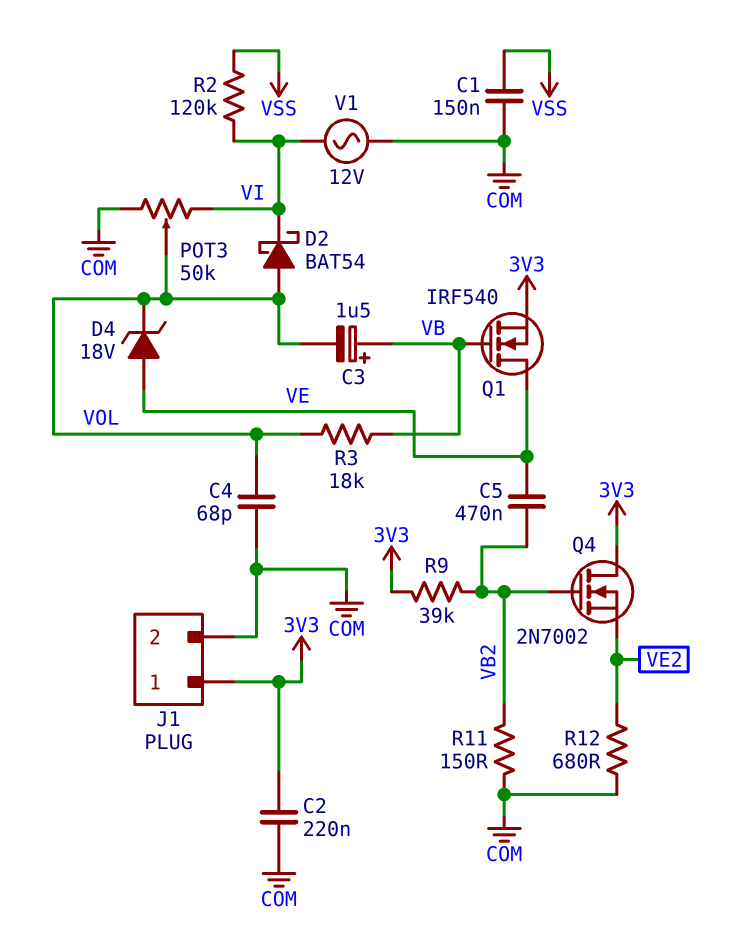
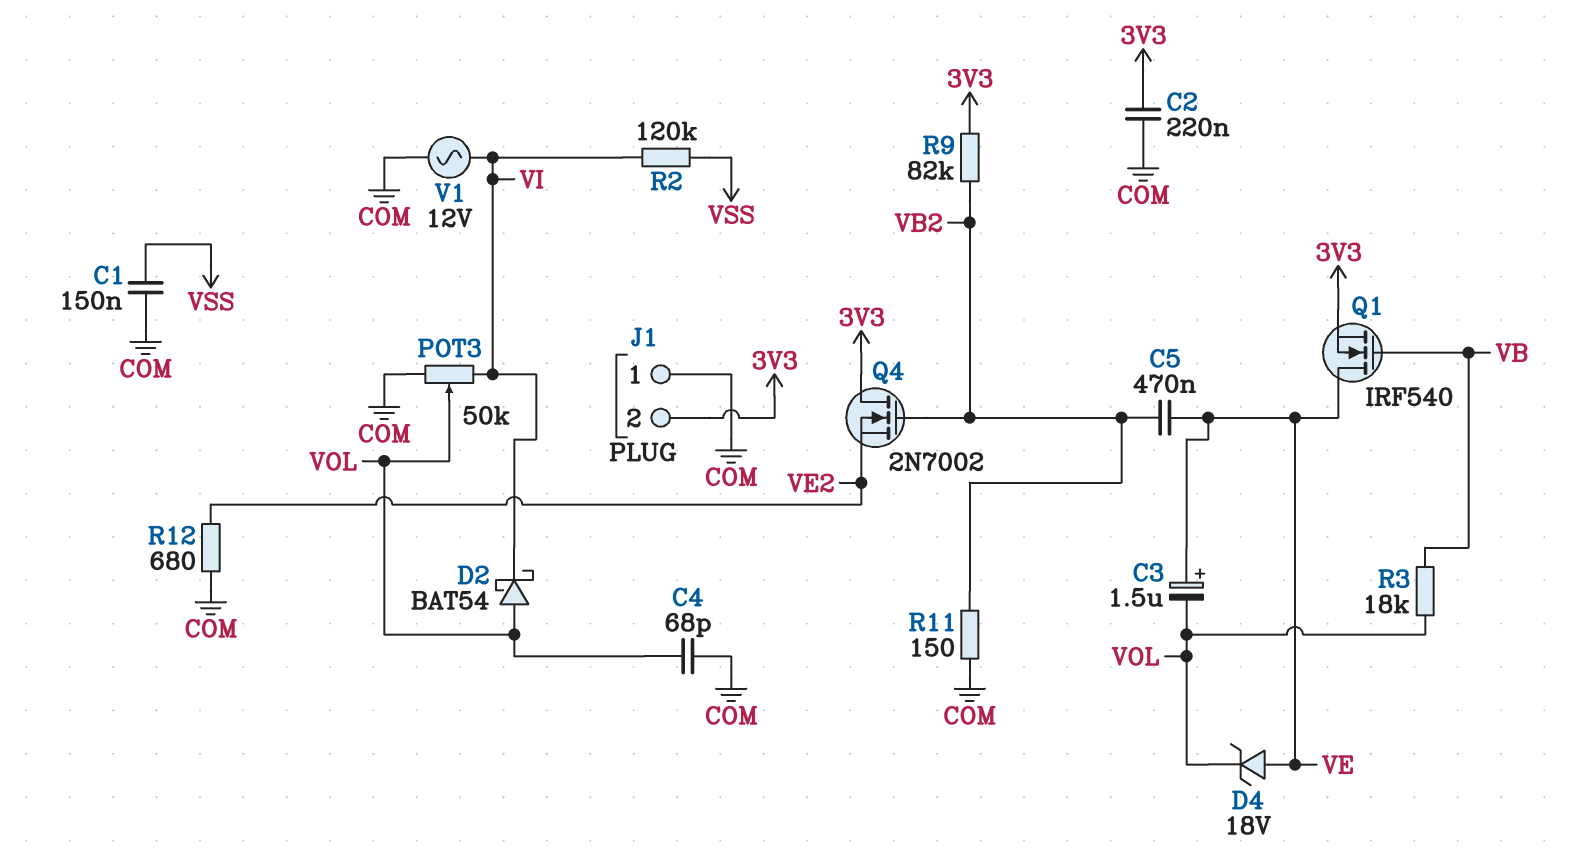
C3: 1.5uF (plus VB, minus VOL) -> 1.5uF (plus VE, minus VOL)
J1 pin 1: 3V3 -> COM
J1 pin 2: COM -> 3V3
R9: 39k (3V3, VB2) -> 82k (3V3, VB2)

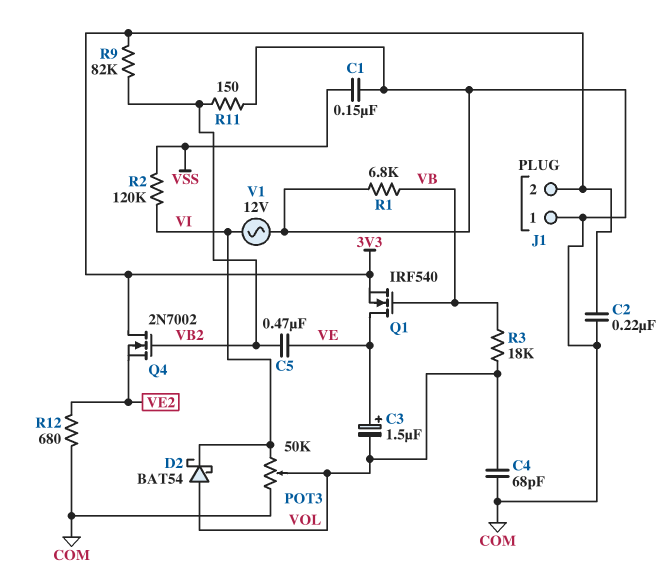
D4: zener 18V (A VE, K VOL) -> none
R1: none -> 6.8k (COM, VB)

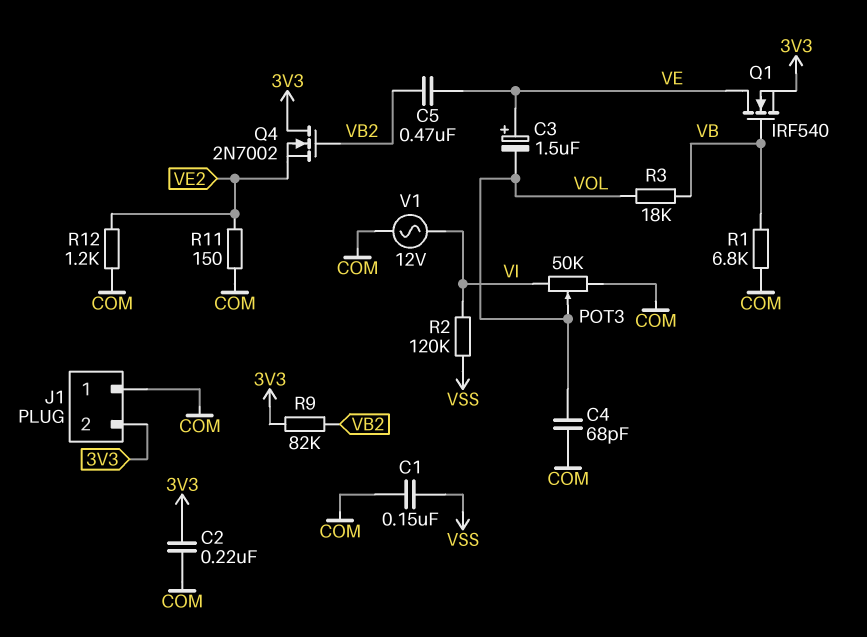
D2: schottky BAT54 (A VOL, K VI) -> none
R11: 150 (COM, VB2) -> 150 (COM, VE2)
R12: 680 (COM, VE2) -> 1.2k (COM, VE2)

